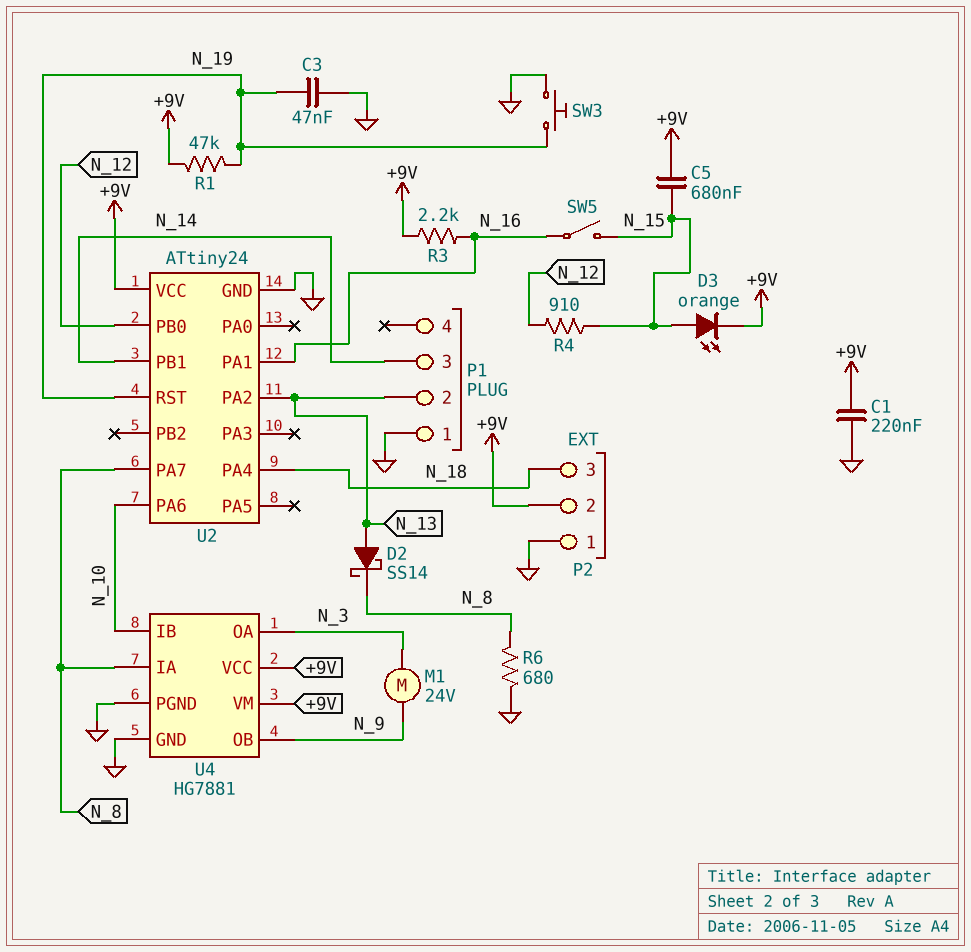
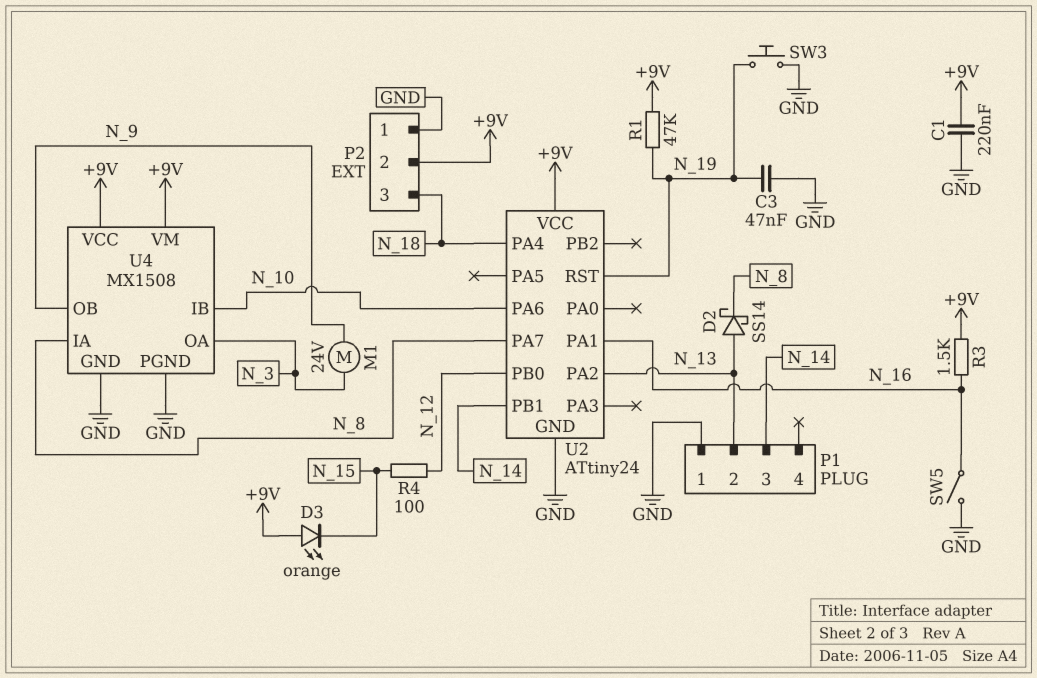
C5: 680nF (+9V, N_15) -> none
D3: LED orange (A N_15, K +9V) -> LED orange (A +9V, K N_15)
R3: 2.2k (+9V, N_16) -> 1.5k (+9V, N_16)
R4: 910 (N_12, N_15) -> 100 (N_12, N_15)
R6: 680 (GND, N_8) -> none
SW5: switch (N_15, N_16) -> switch (GND, N_16)
U4: HG7881 -> MX1508

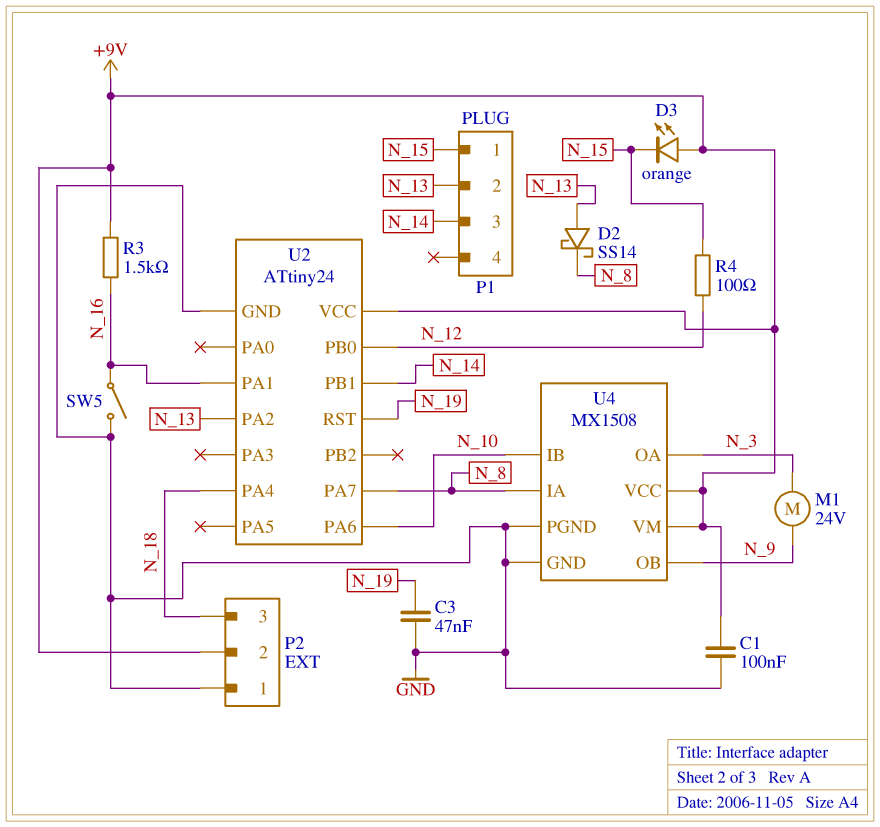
C1: 220nF (+9V, GND) -> 100nF (+9V, GND)
P1 pin 1: GND -> N_15
R1: 47k (+9V, N_19) -> none
SW3: button (GND, N_19) -> none

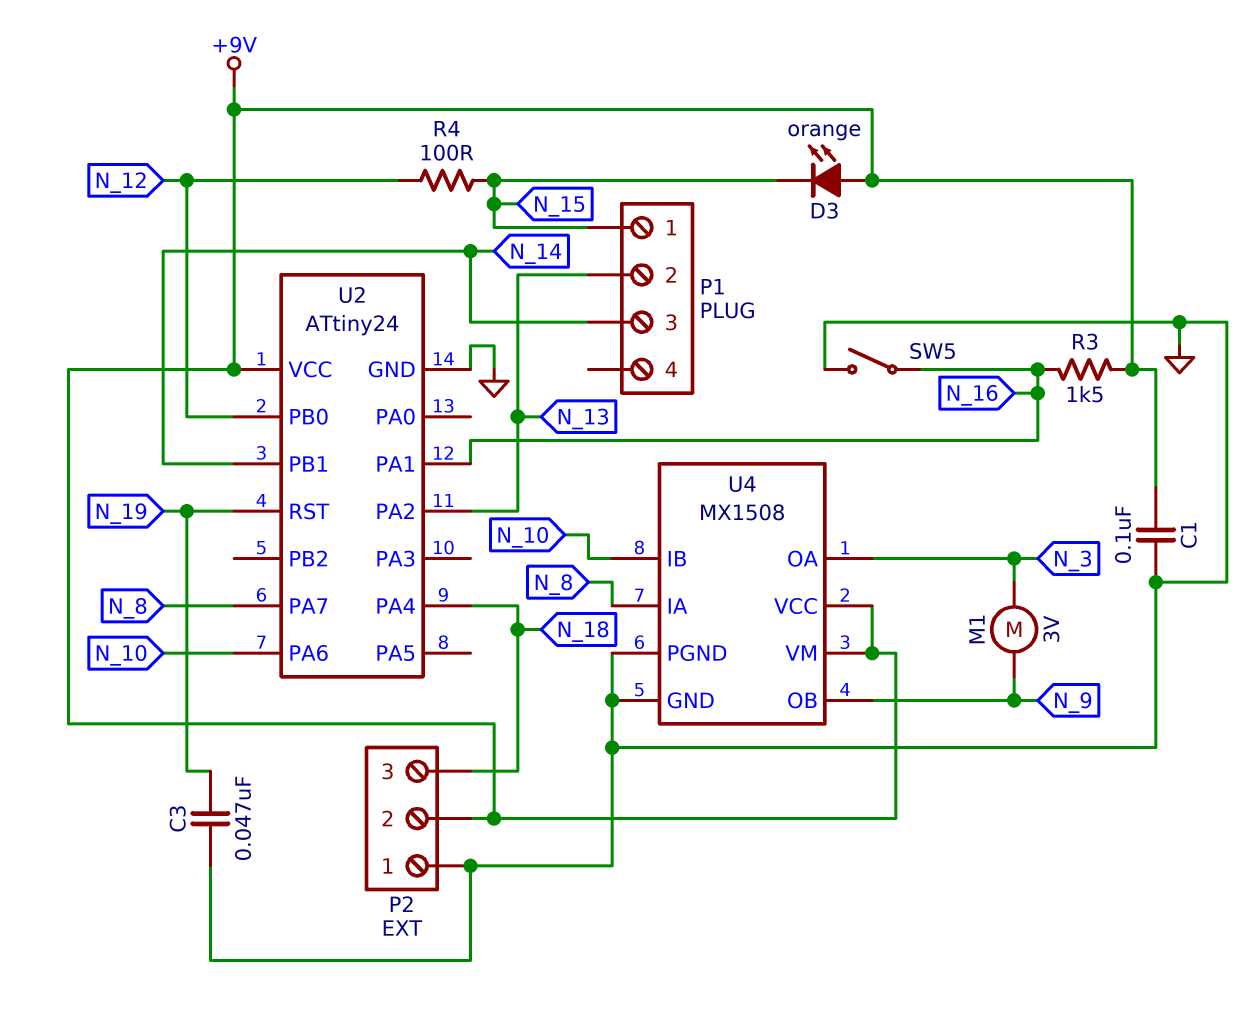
D2: schottky SS14 (A N_13, K N_8) -> none
M1: motor 24V (N_3, N_9) -> motor 3V (N_3, N_9)

